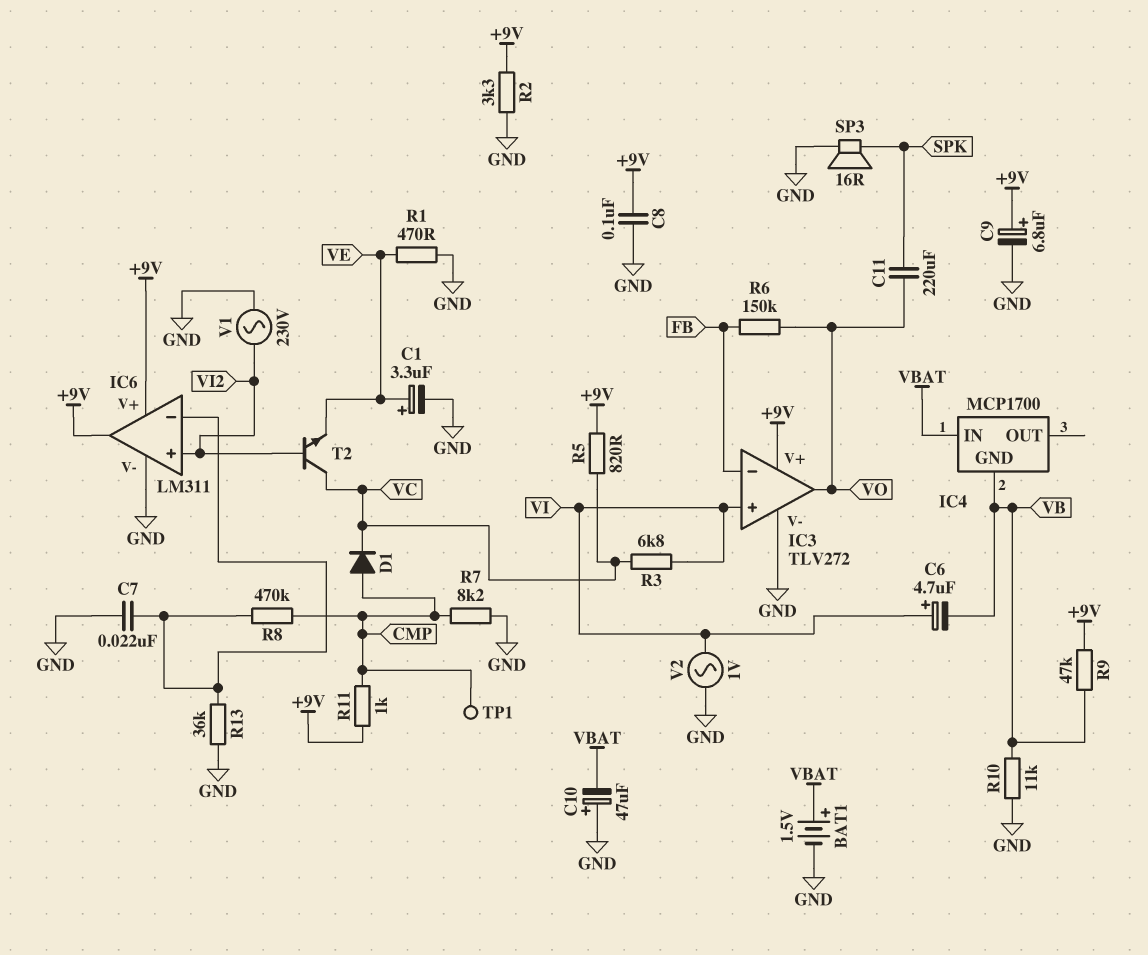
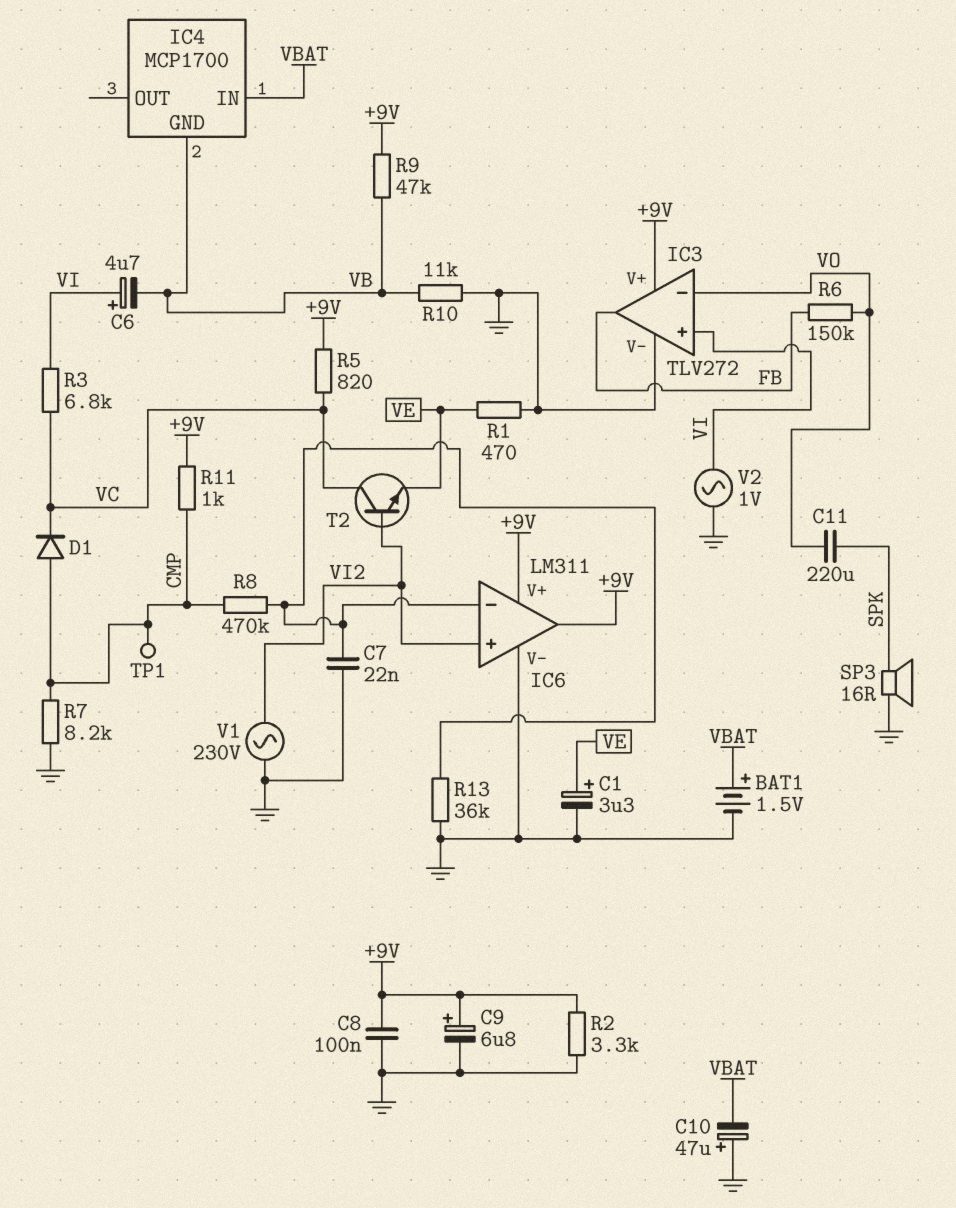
IC3 pin in-: FB -> VO
IC3 pin out: VO -> FB

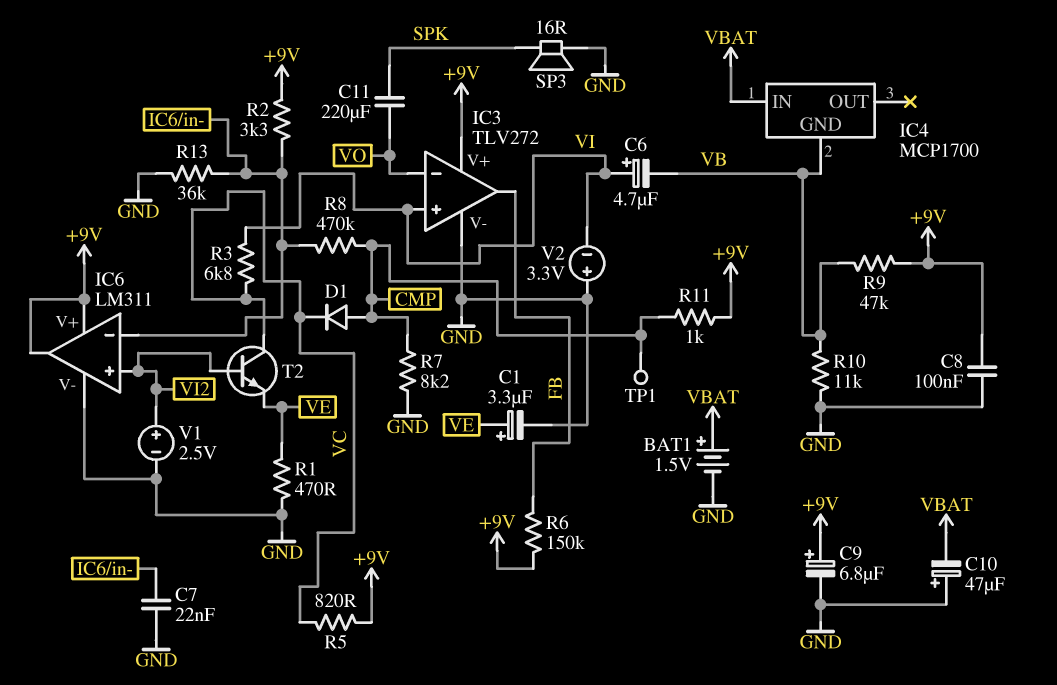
R2: 3.3k (+9V, GND) -> 3.3k (+9V, IC6/in-)
R6: 150k (FB, VO) -> 150k (+9V, FB)
V1: AC 230V (GND, VI2) -> 2.5V (plus VI2, minus GND)
V2: AC 1V (GND, VI) -> 3.3V (plus GND, minus VI)

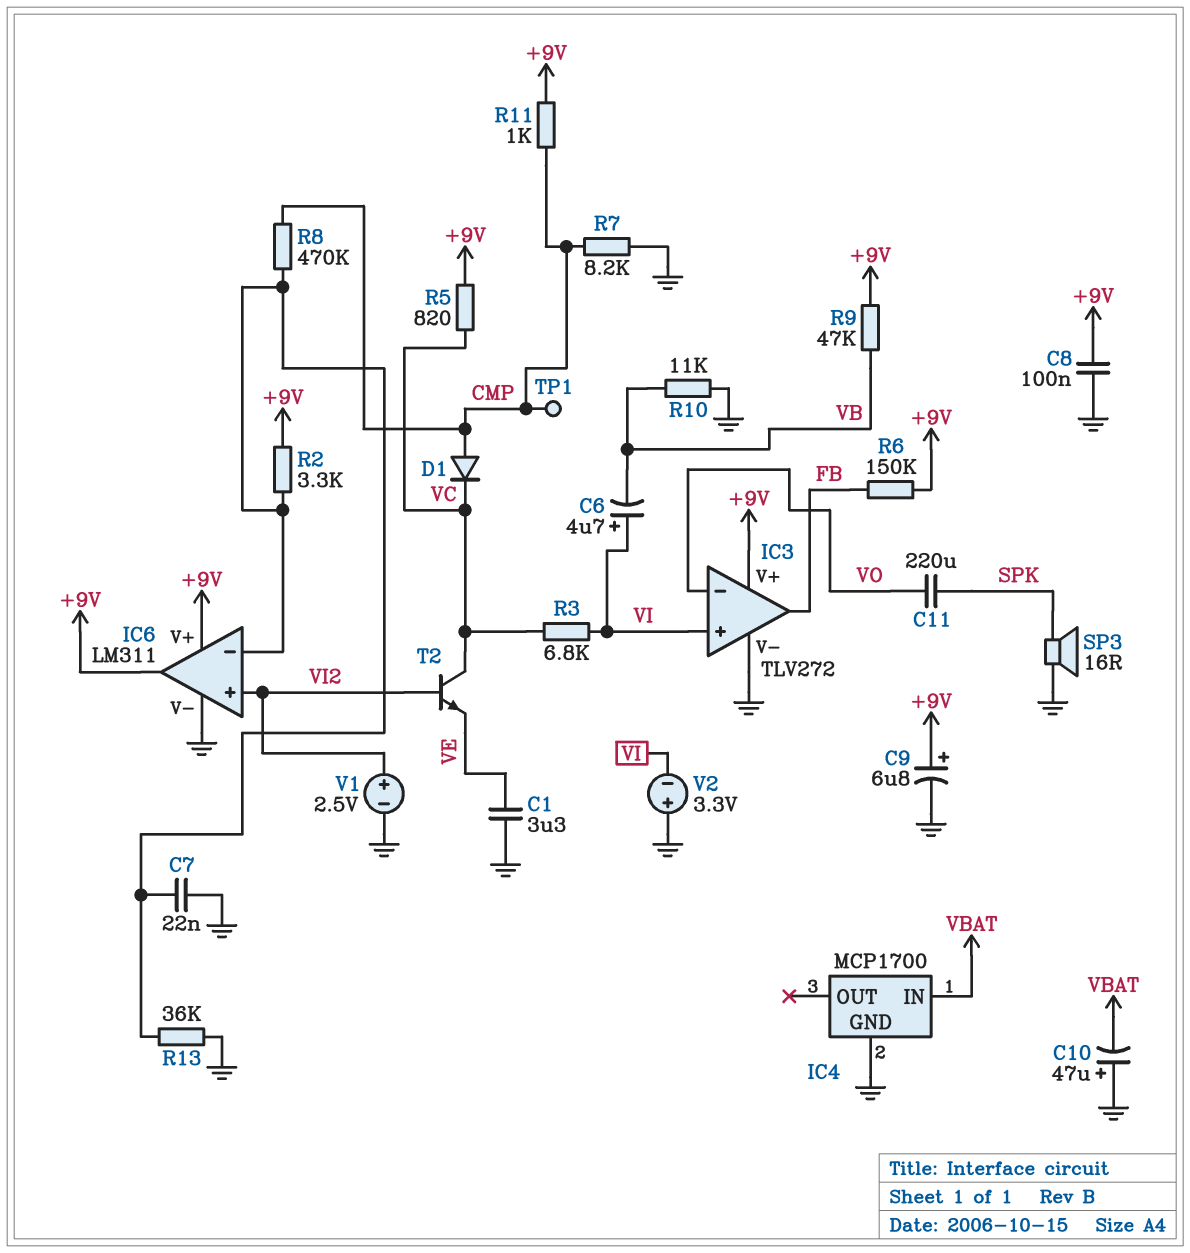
BAT1: 1.5V (plus VBAT, minus GND) -> none
C1: 3.3uF (plus VE, minus GND) -> 3.3uF (GND, VE)
IC4 pin GND: VB -> GND
R1: 470 (GND, VE) -> none

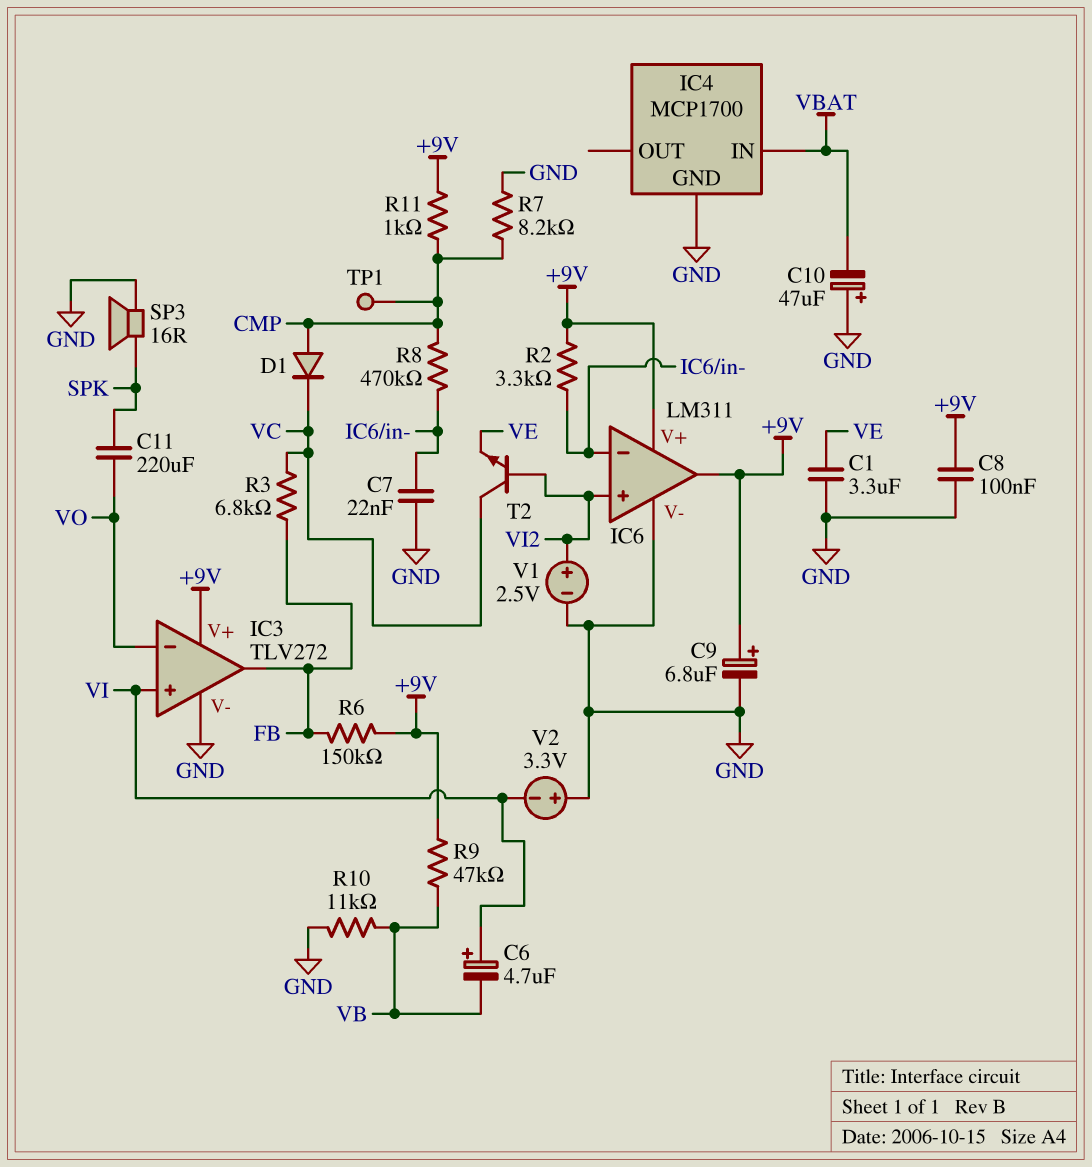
R3: 6.8k (VC, VI) -> 6.8k (FB, VC)
R5: 820 (+9V, VC) -> none
R13: 36k (GND, IC6/in-) -> none

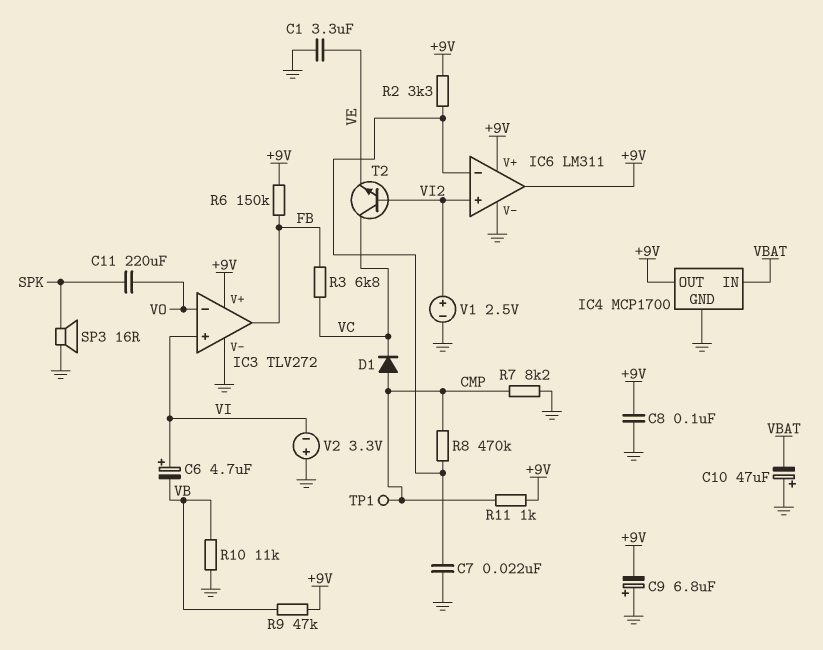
C9: 6.8uF (plus +9V, minus GND) -> 6.8uF (plus GND, minus +9V)
IC4 pin OUT: none -> +9V

